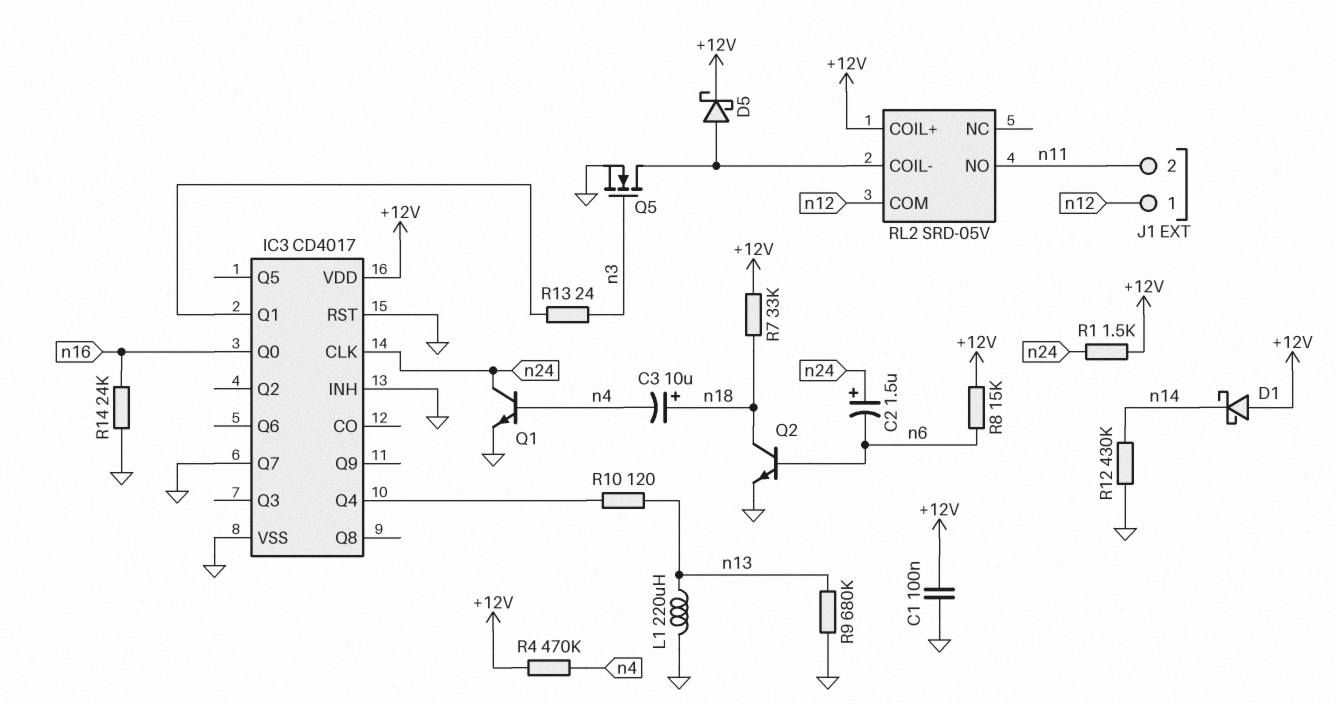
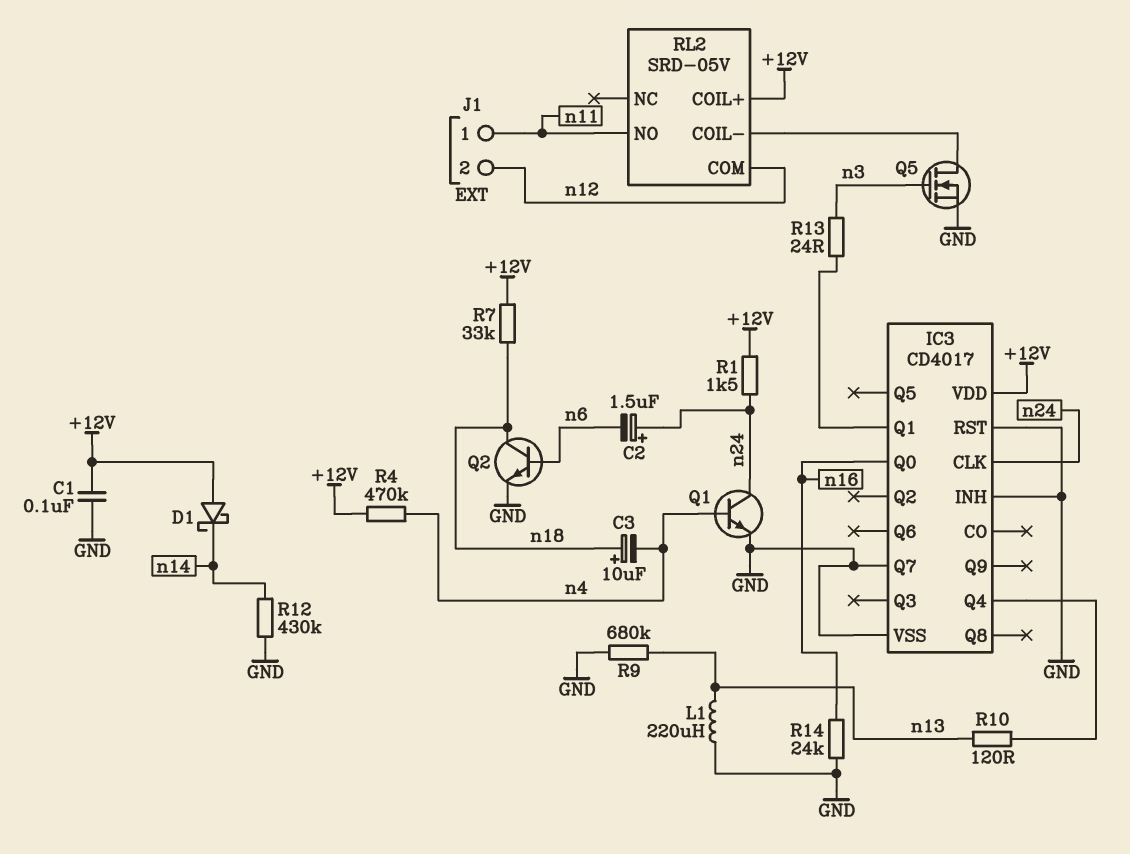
D5: schottky (A RL2/COIL-, K +12V) -> none
J1 pin 1: n12 -> n11
J1 pin 2: n11 -> n12
R8: 15k (+12V, n6) -> none

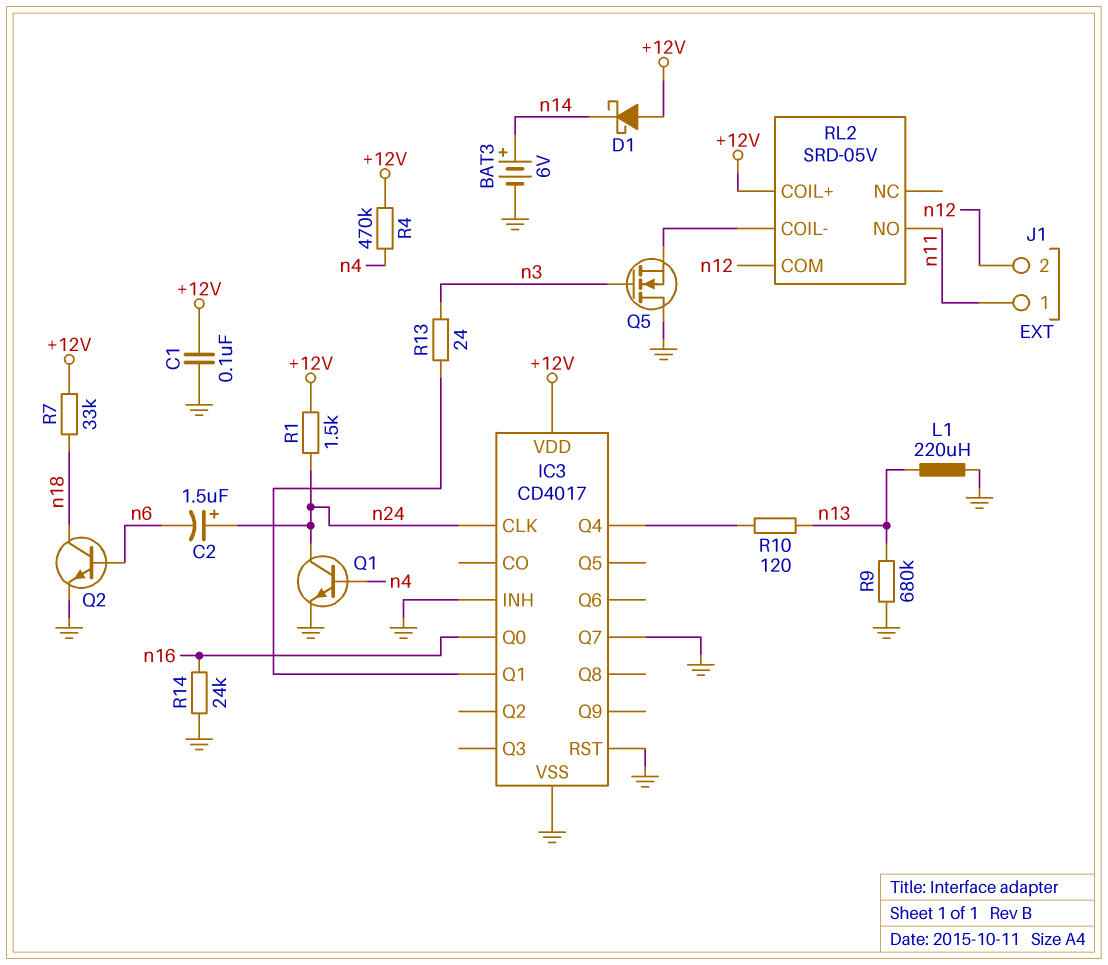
BAT3: none -> 6V (plus n14, minus GND)
C3: 10uF (plus n18, minus n4) -> none
Q5: NMOS (G n3, D RL2/COIL-, S GND) -> NMOS (G n3, D GND, S RL2/COIL-)
R12: 430k (GND, n14) -> none

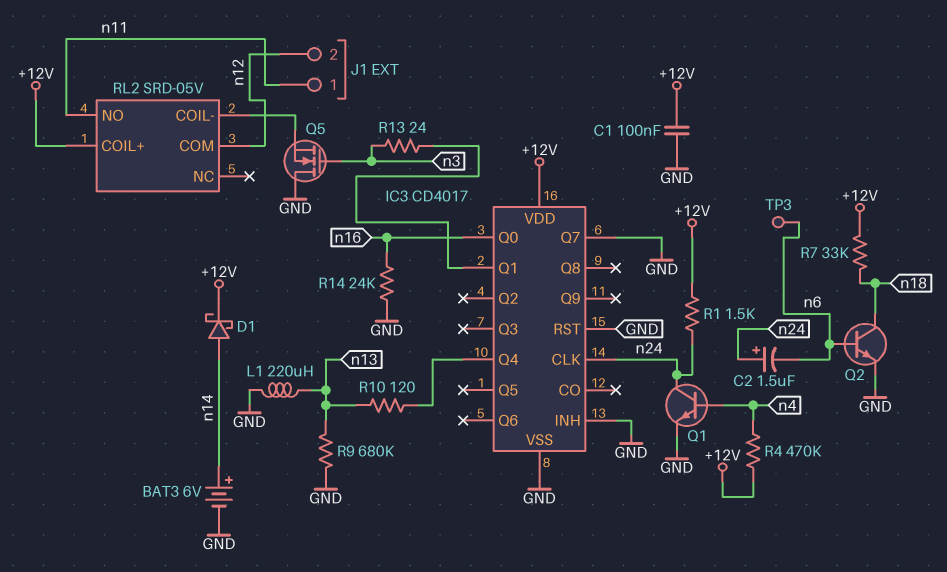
D1: schottky (A +12V, K n14) -> schottky (A n14, K +12V)
TP3: none -> test point (n6)

